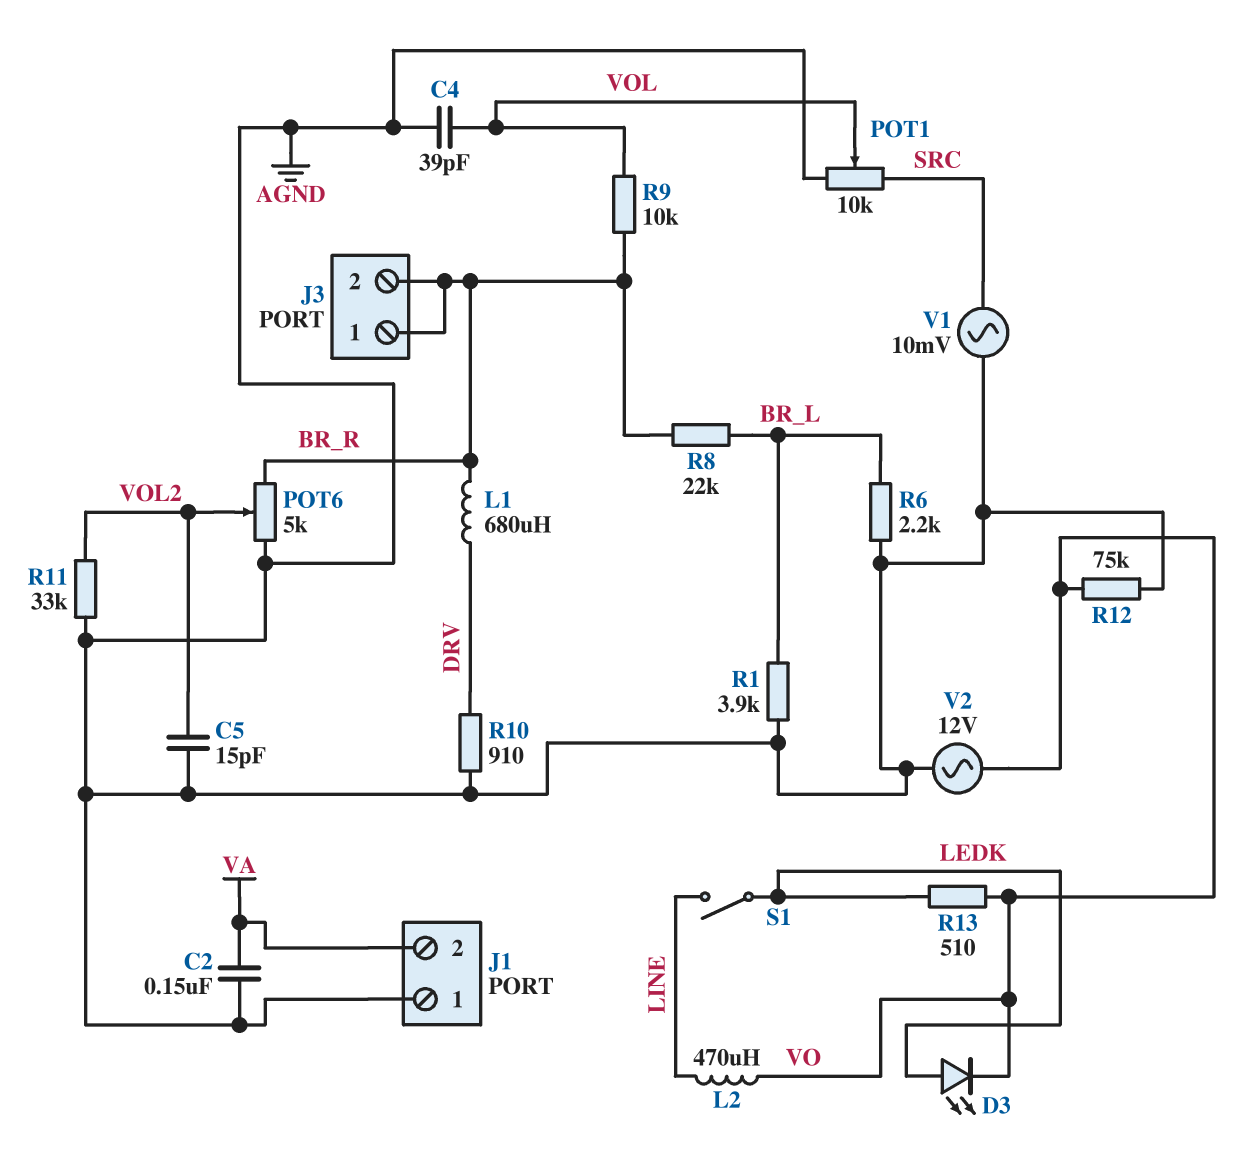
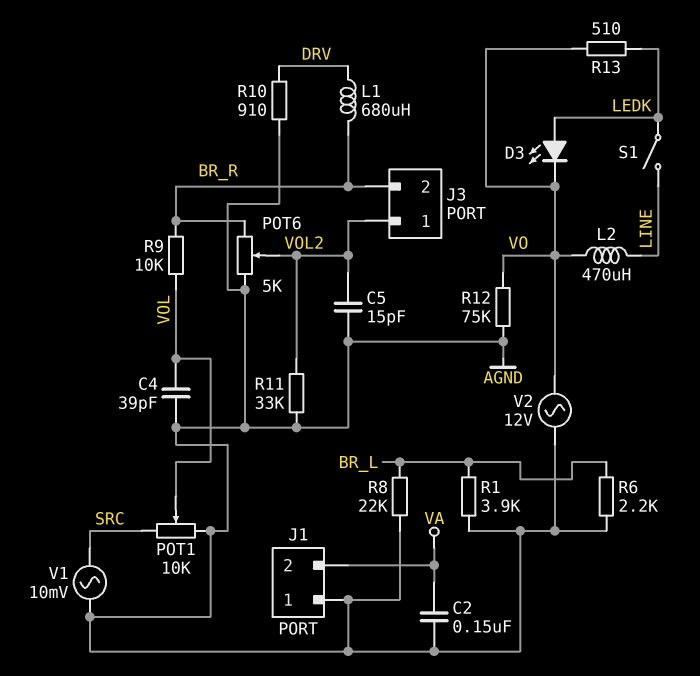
J3 pin 1: BR_R -> VOL2
R8: 22k (BR_L, BR_R) -> 22k (AGND, BR_L)

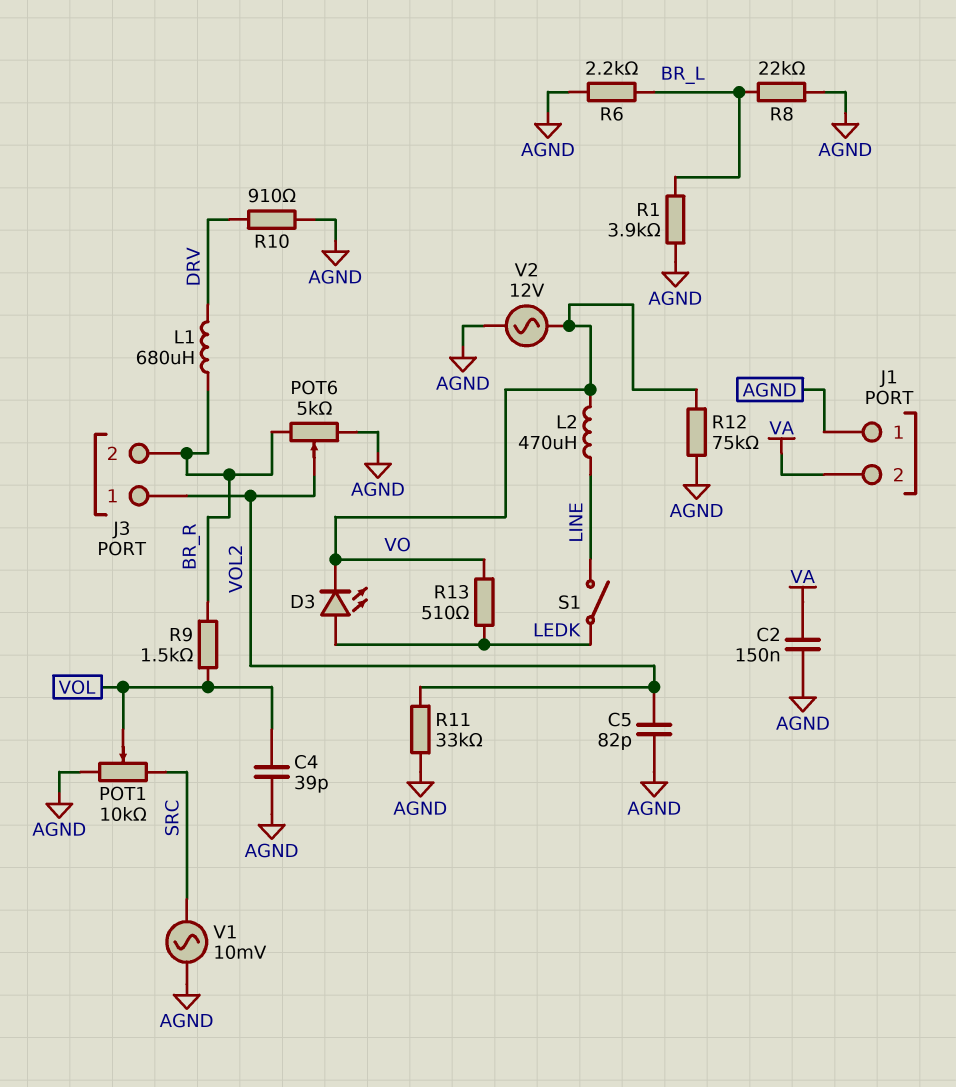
C5: 15pF (AGND, VOL2) -> 82pF (AGND, VOL2)
R9: 10k (BR_R, VOL) -> 1.5k (BR_R, VOL)

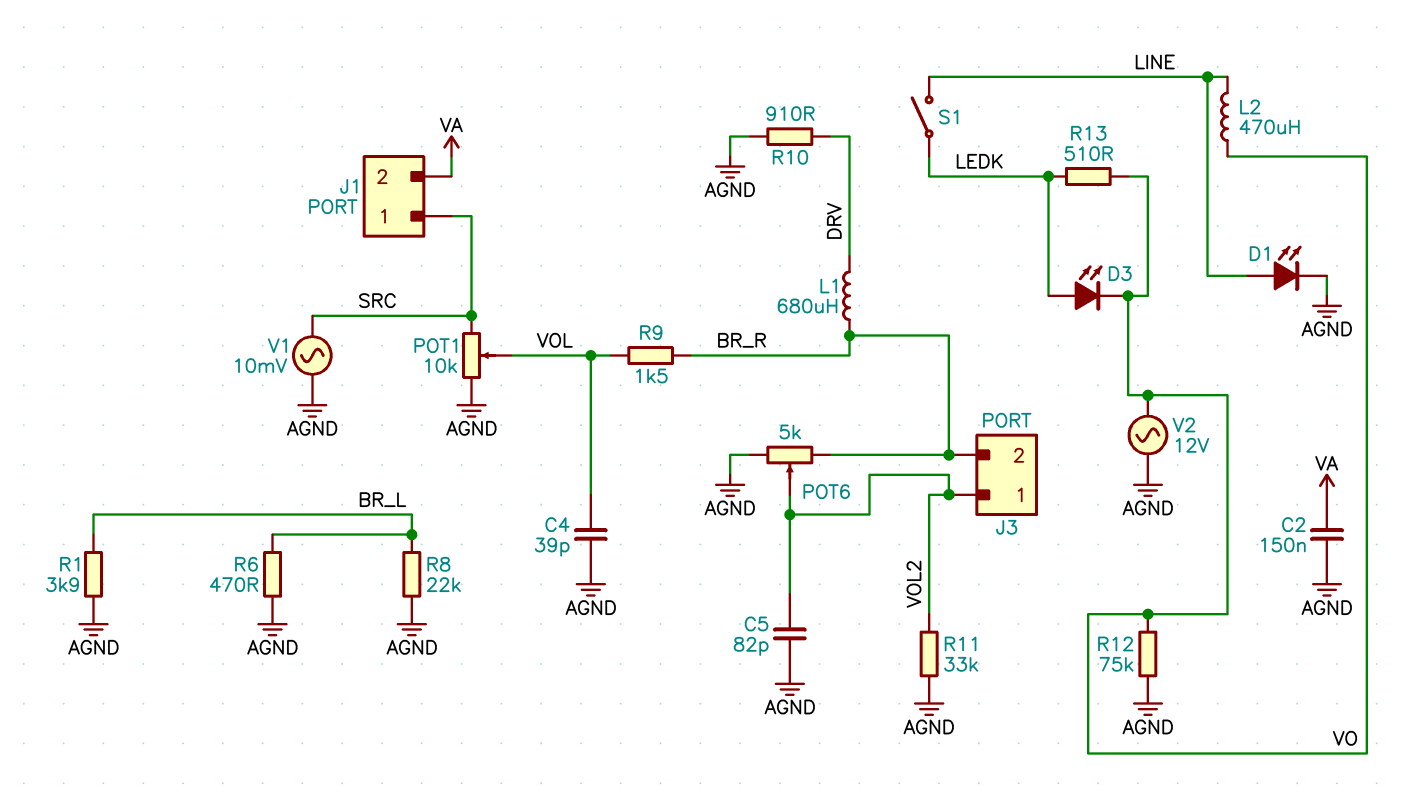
D1: none -> LED (A LINE, K AGND)
J1 pin 1: AGND -> SRC
R6: 2.2k (AGND, BR_L) -> 470 (AGND, BR_L)

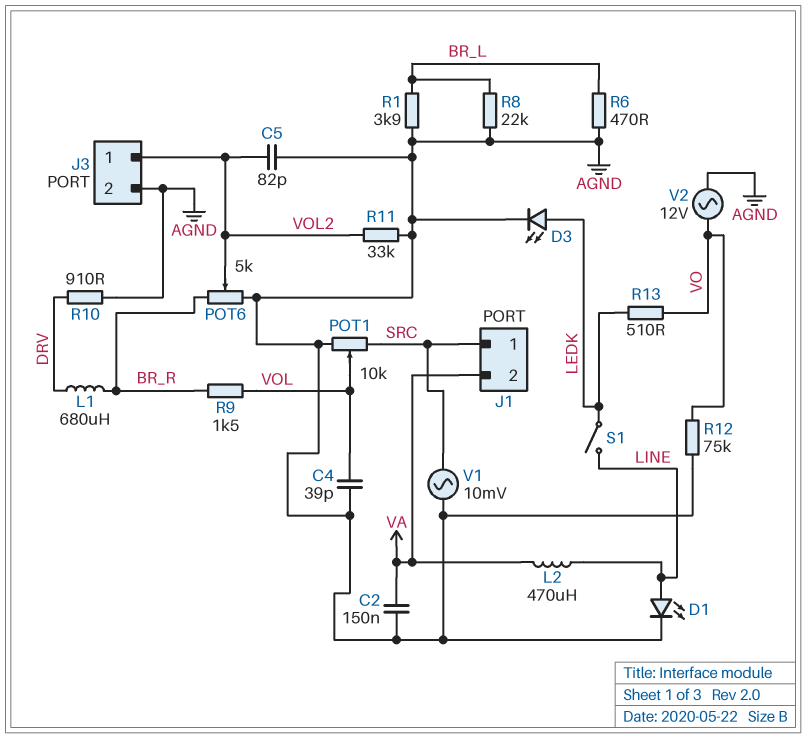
D3: LED (A LEDK, K VO) -> LED (A LEDK, K AGND)
J3 pin 2: BR_R -> AGND
L2: 470uH (LINE, VO) -> 470uH (LINE, VA)

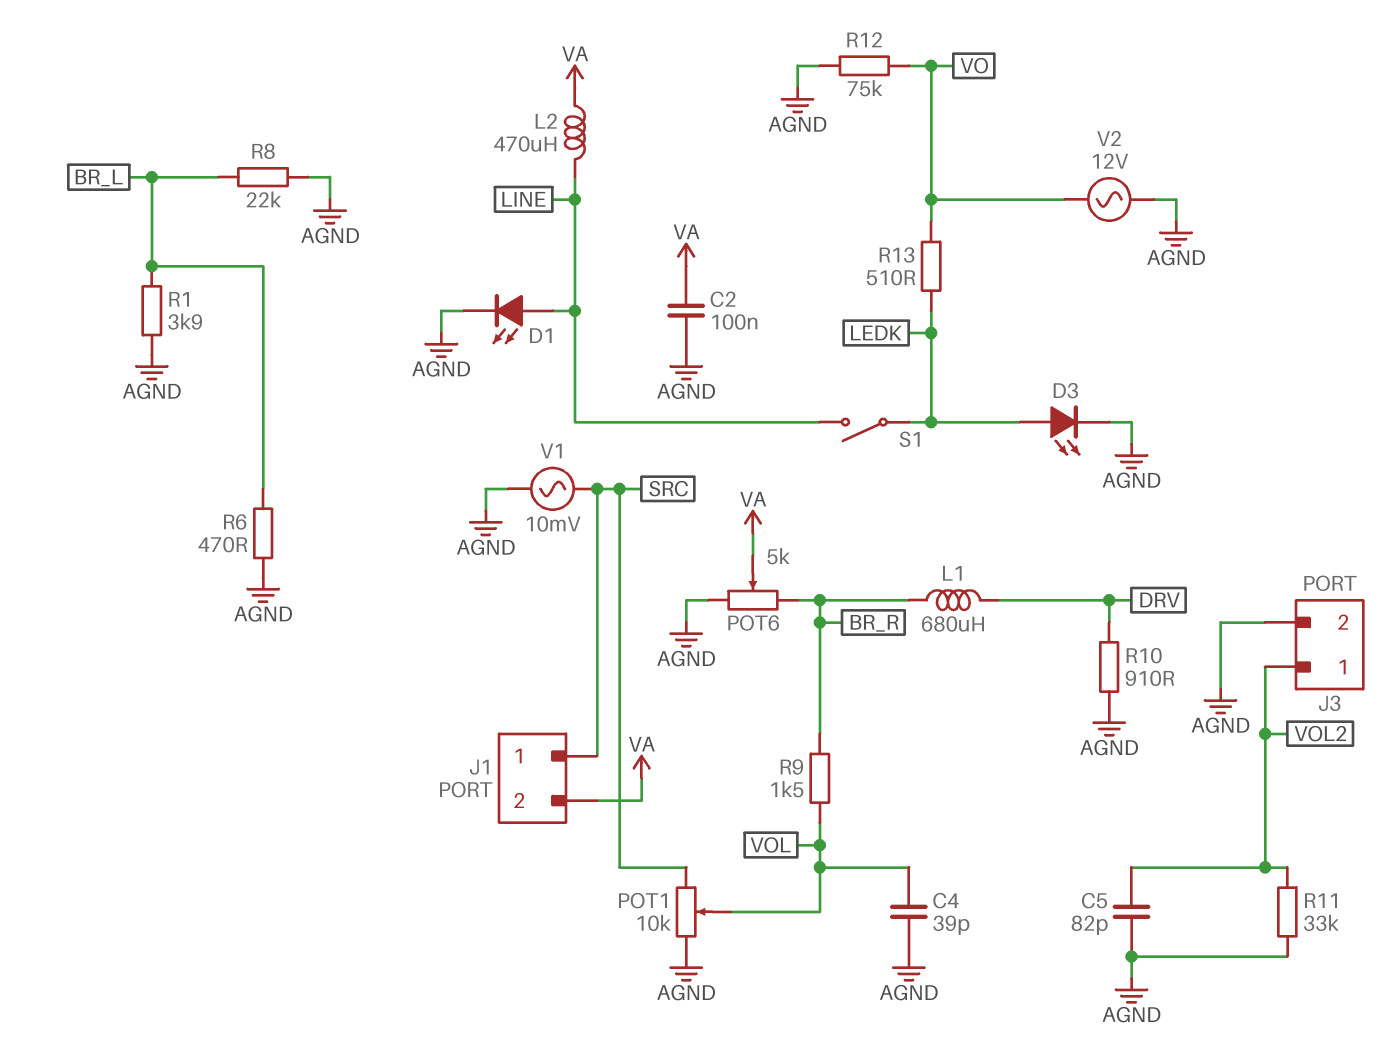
C2: 150nF (AGND, VA) -> 100nF (AGND, VA)
POT6: 5k (AGND, BR_R, wiper VOL2) -> 5k (AGND, BR_R, wiper VA)

